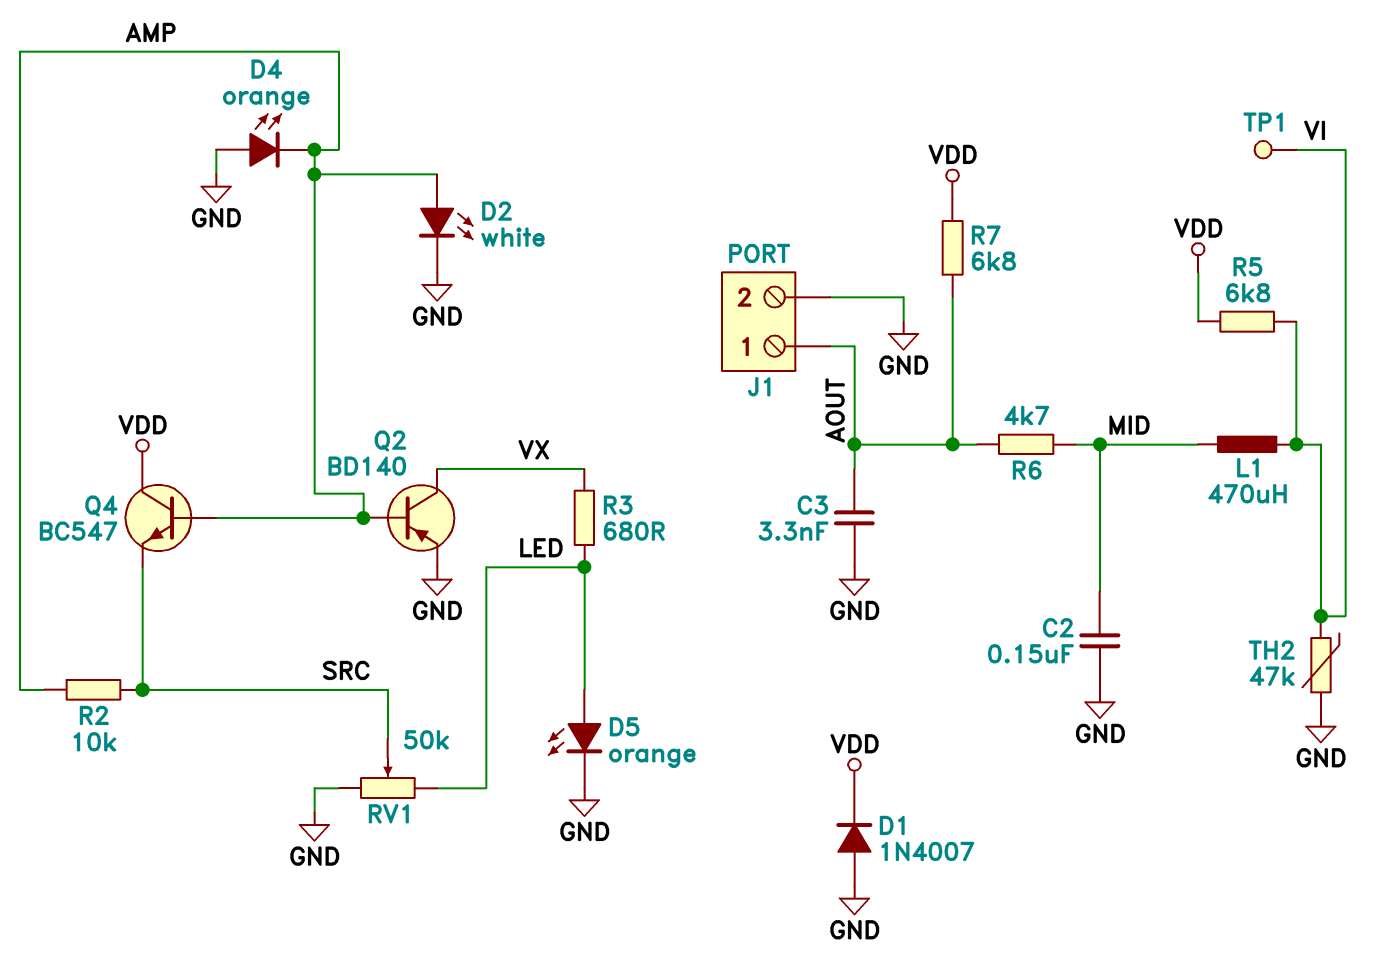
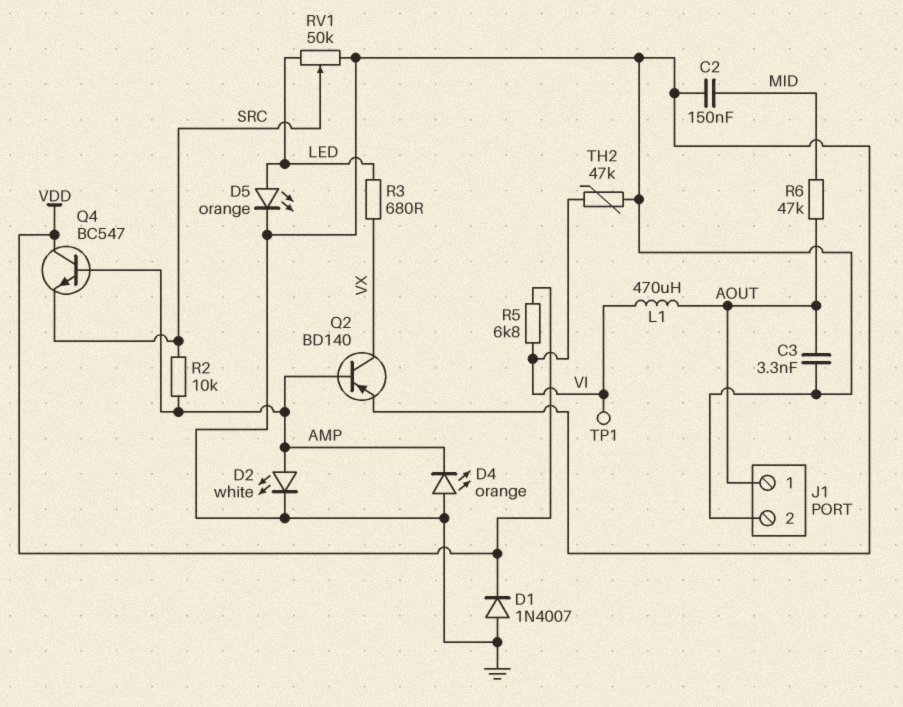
L1: 470uH (MID, VI) -> 470uH (AOUT, VI)
R6: 4.7k (AOUT, MID) -> 47k (AOUT, MID)
R7: 6.8k (AOUT, VDD) -> none

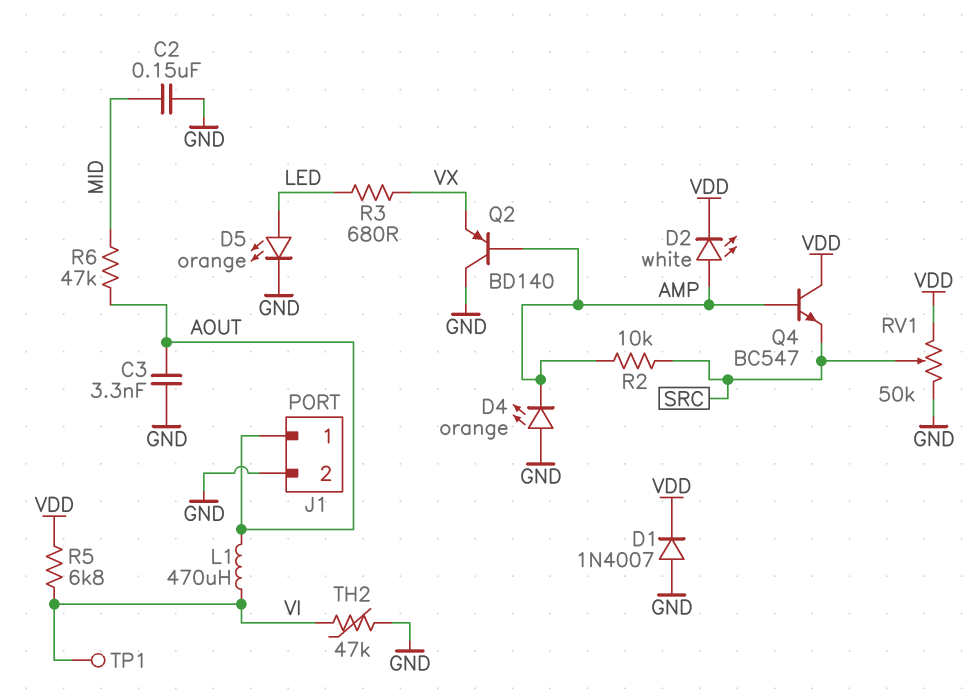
D2: LED white (A AMP, K GND) -> LED white (A AMP, K VDD)
Q2: PNP BD140 (B AMP, C VX, E GND) -> PNP BD140 (B AMP, C GND, E VX)
RV1: 50k (GND, LED, wiper SRC) -> 50k (GND, VDD, wiper SRC)

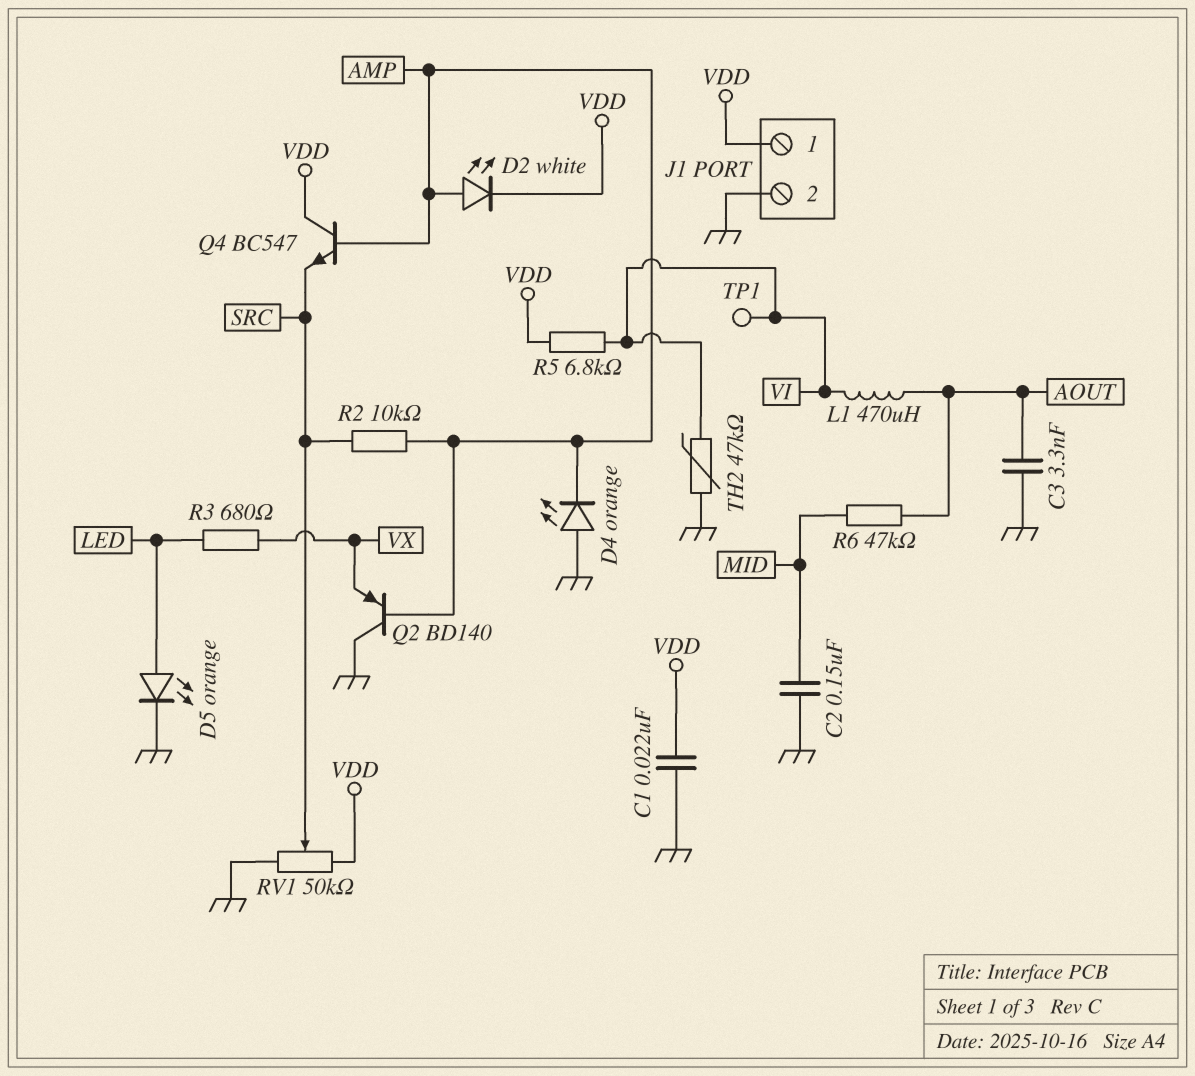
C1: none -> 22nF (GND, VDD)
D1: diode 1N4007 (A GND, K VDD) -> none
J1 pin 1: AOUT -> VDD

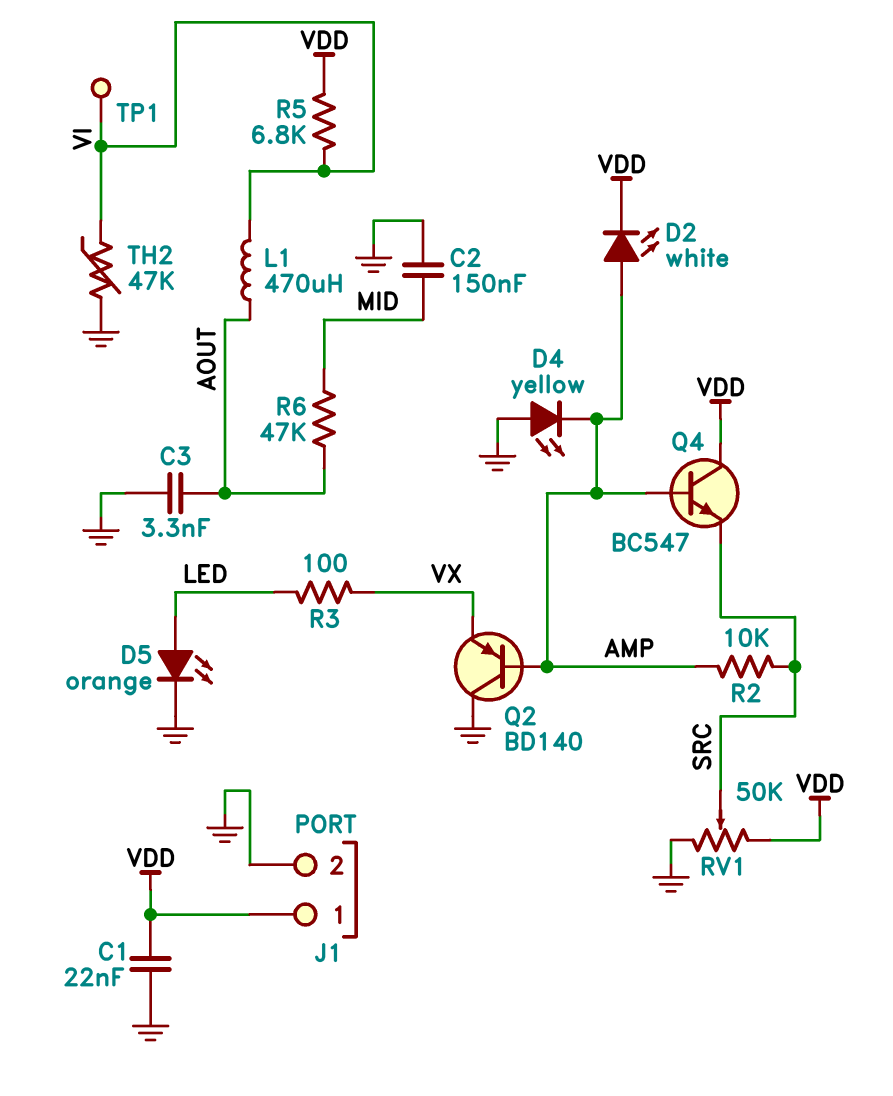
D4: LED orange (A GND, K AMP) -> LED yellow (A GND, K AMP)
R3: 680 (LED, VX) -> 100 (LED, VX)

